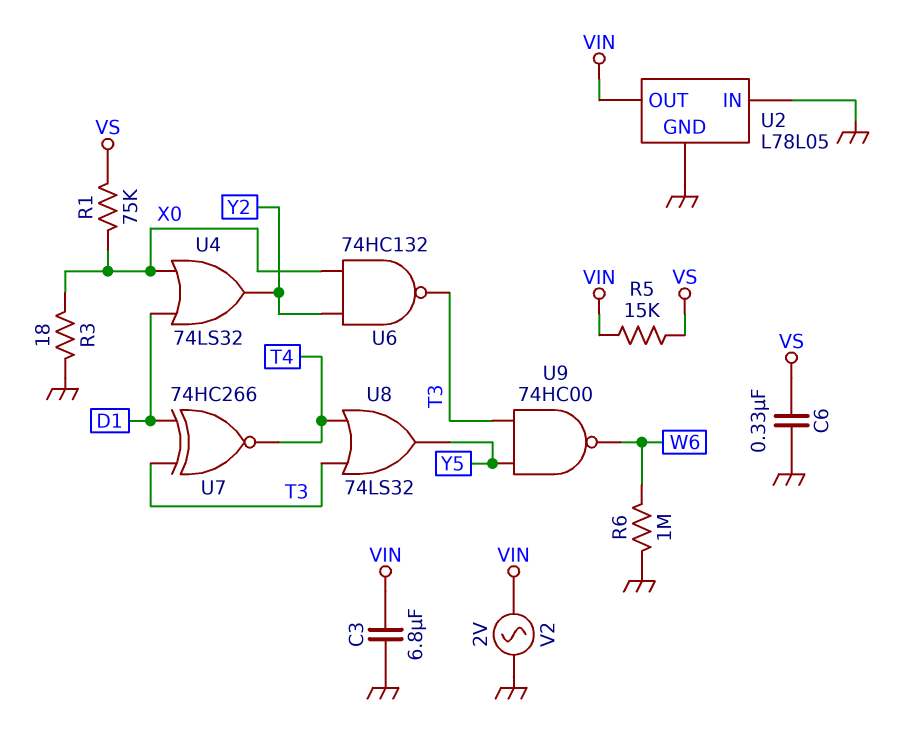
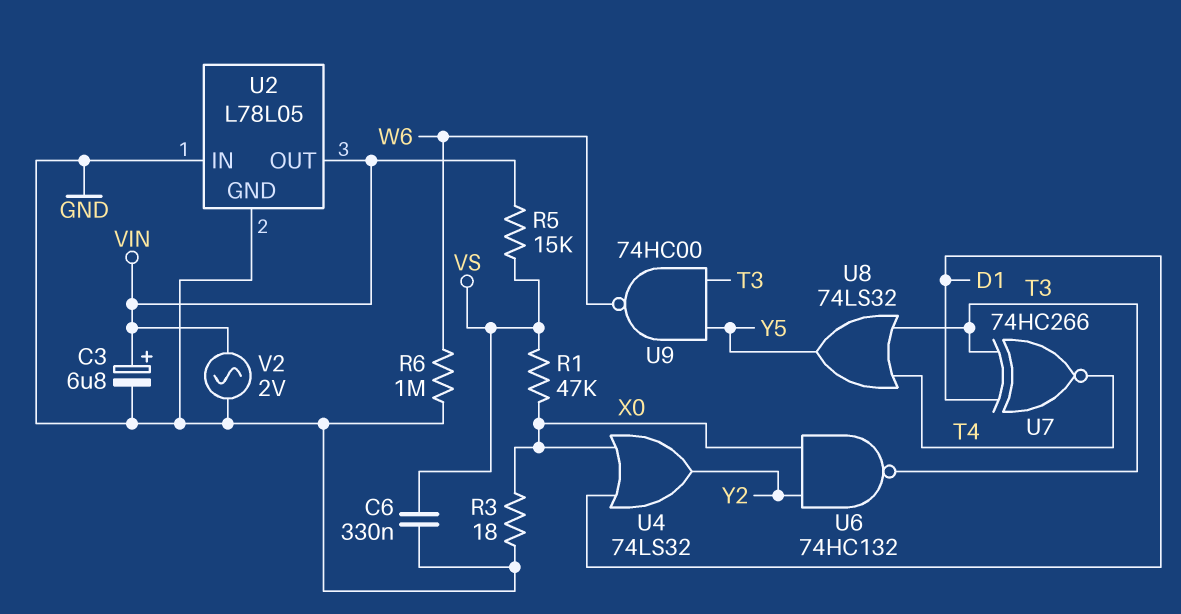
C3: 6.8uF (GND, VIN) -> 6.8uF (plus VIN, minus GND)
R1: 75k (VS, X0) -> 47k (VS, X0)

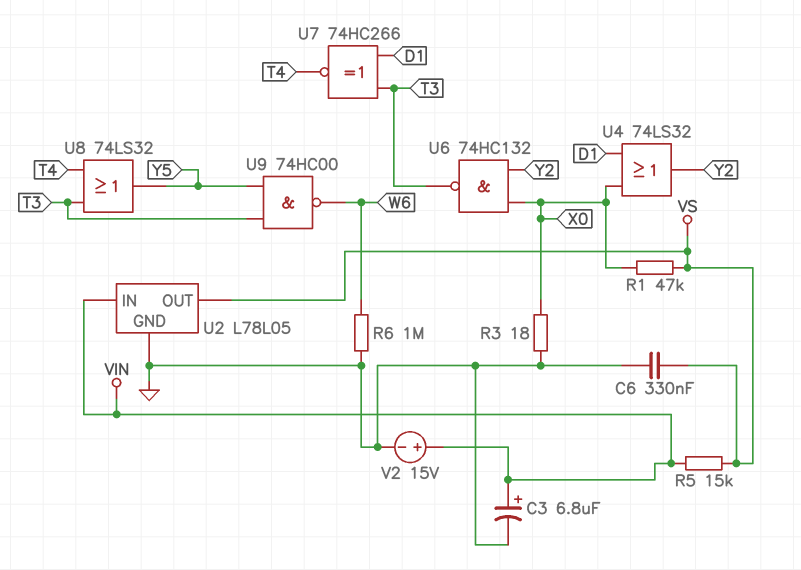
U2 pin IN: GND -> VIN
U2 pin OUT: VIN -> VS
V2: AC 2V (GND, VIN) -> 15V (plus VIN, minus GND)

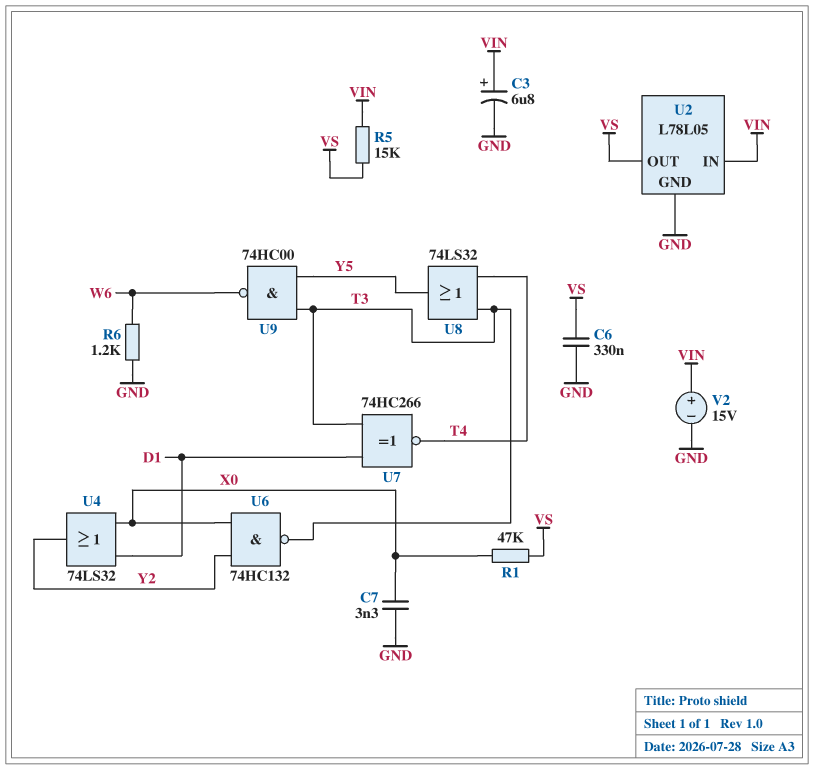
C7: none -> 3.3nF (GND, X0)
R3: 18 (GND, X0) -> none
R6: 1M (GND, W6) -> 1.2k (GND, W6)

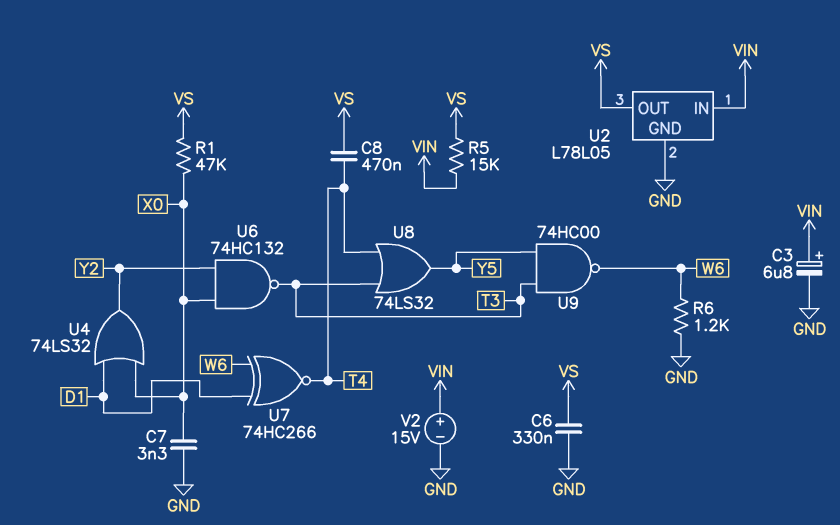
C8: none -> 470nF (T4, VS)
U7: XNOR 74HC266 (in D1, in T3, out T4) -> XNOR 74HC266 (in D1, in W6, out T4)

